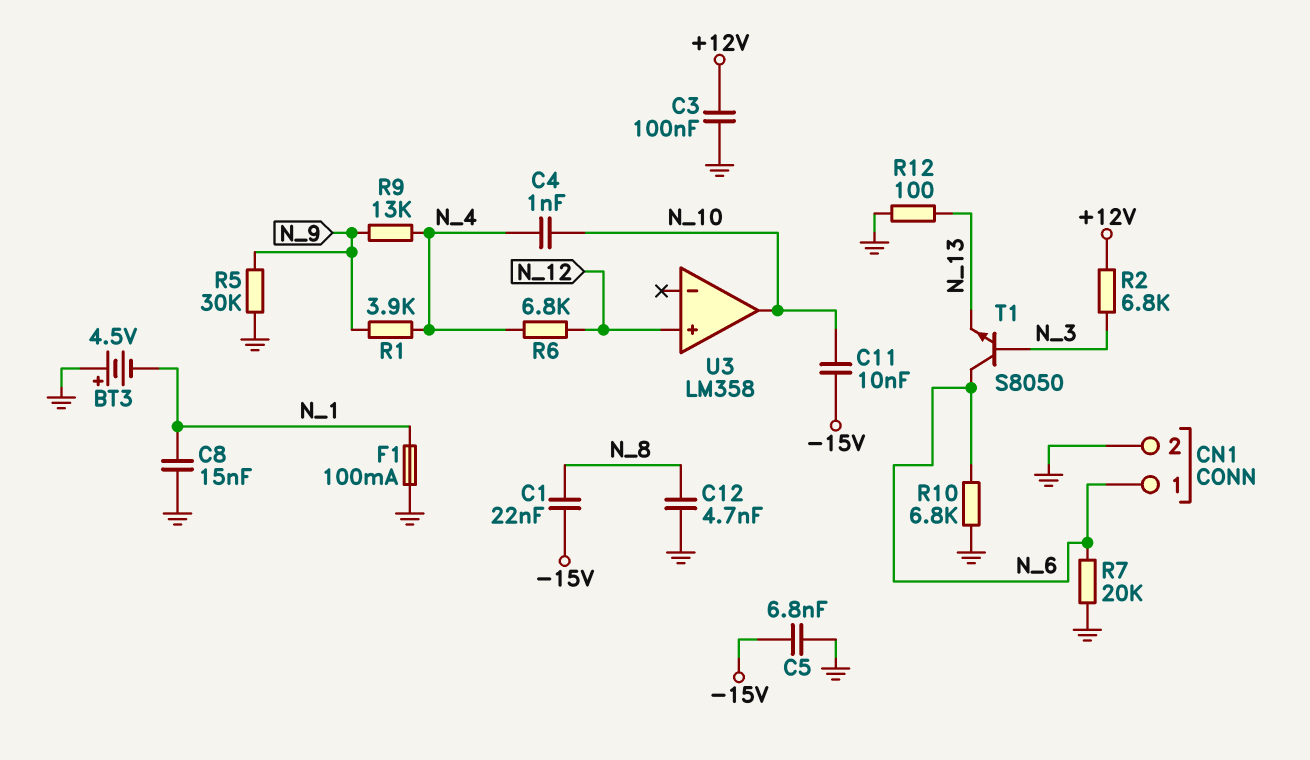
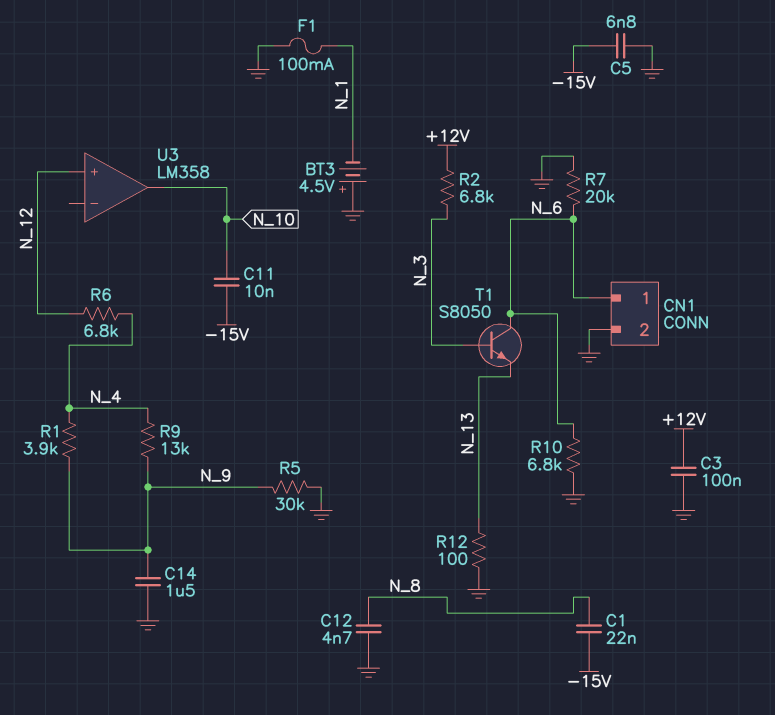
C4: 1nF (N_4, N_10) -> none
C8: 15nF (GND, N_1) -> none
C14: none -> 1.5uF (GND, N_9)

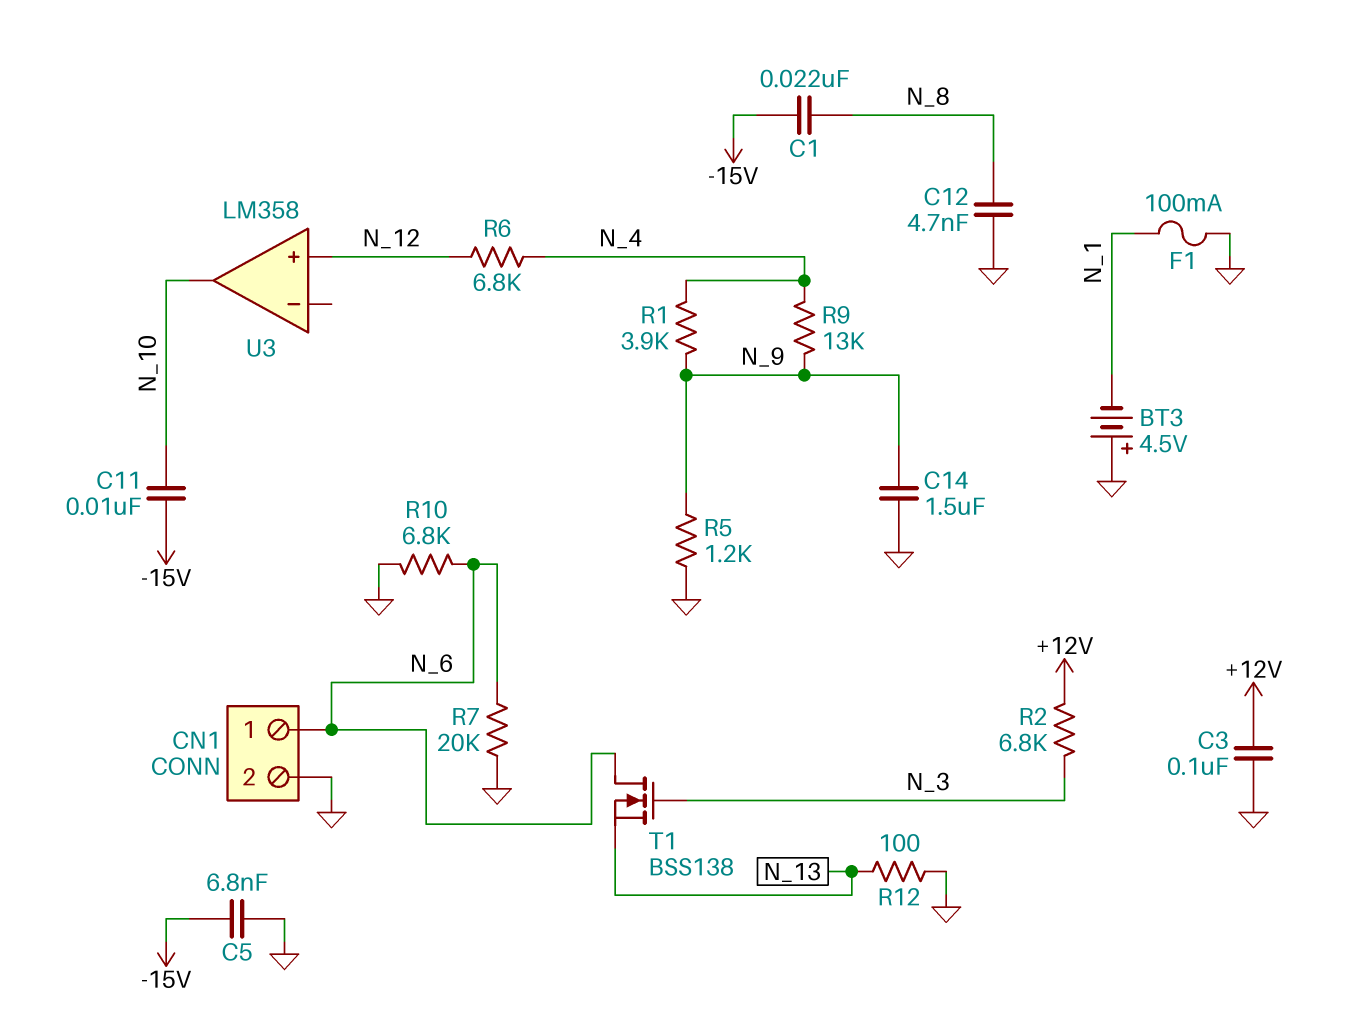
R5: 30k (GND, N_9) -> 1.2k (GND, N_9)
T1: NPN S8050 (B N_3, C N_6, E N_13) -> NMOS BSS138 (G N_3, D N_6, S N_13)

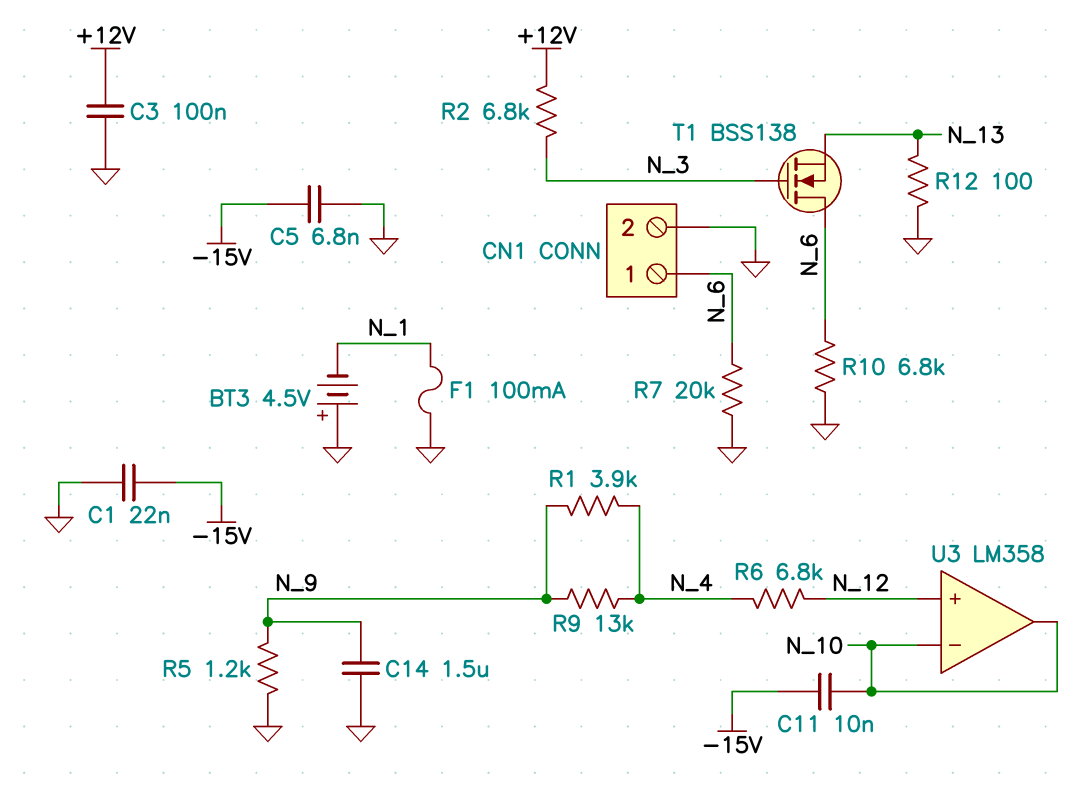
C1: 22nF (-15V, N_8) -> 22nF (-15V, GND)
C12: 4.7nF (GND, N_8) -> none
U3 pin in-: none -> N_10

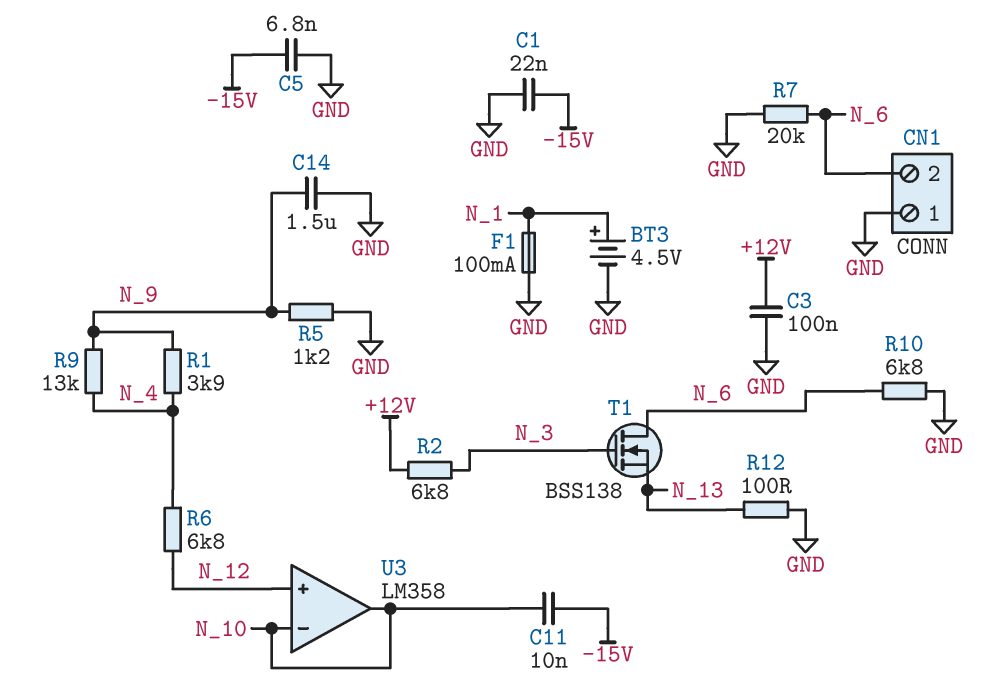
BT3: 4.5V (plus GND, minus N_1) -> 4.5V (plus N_1, minus GND)
CN1 pin 1: N_6 -> GND
CN1 pin 2: GND -> N_6

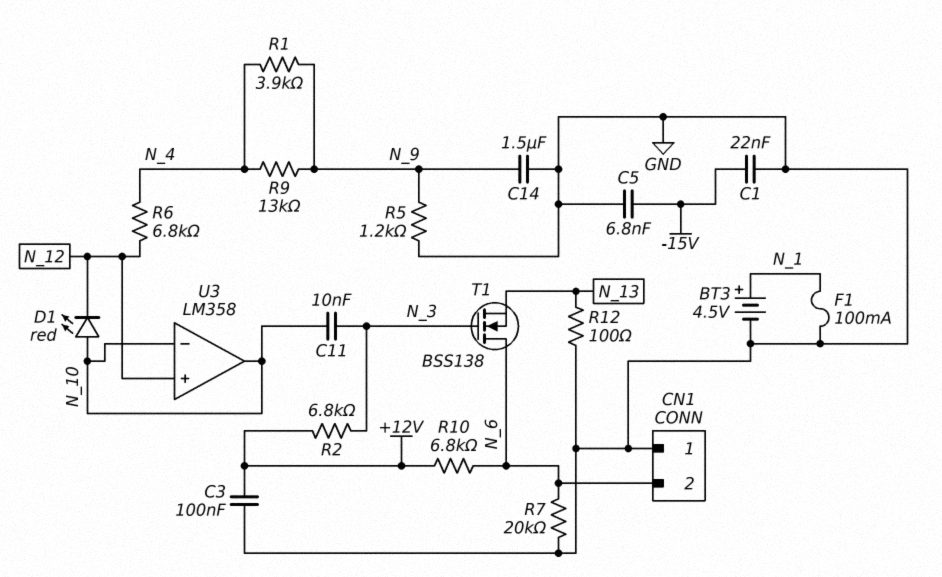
C11: 10nF (-15V, N_10) -> 10nF (N_3, N_10)
D1: none -> LED red (A N_10, K N_12)
R10: 6.8k (GND, N_6) -> 6.8k (+12V, N_6)

